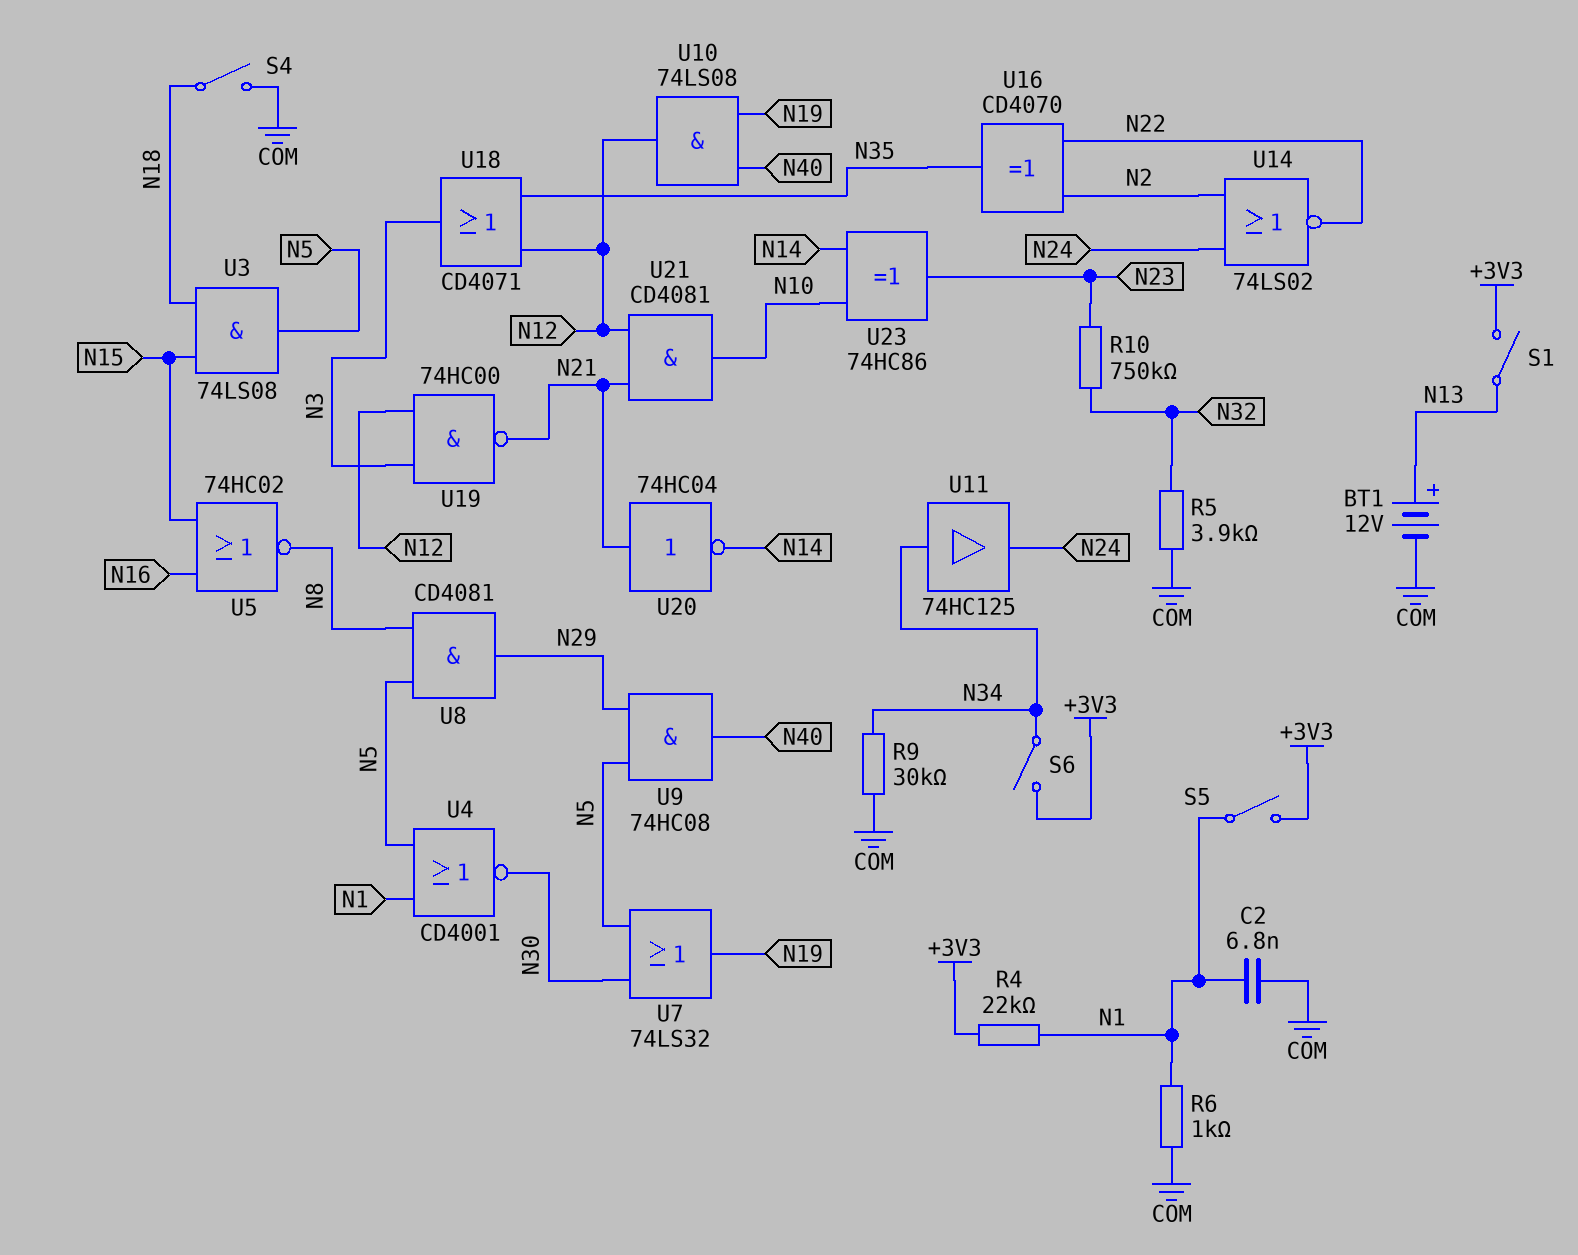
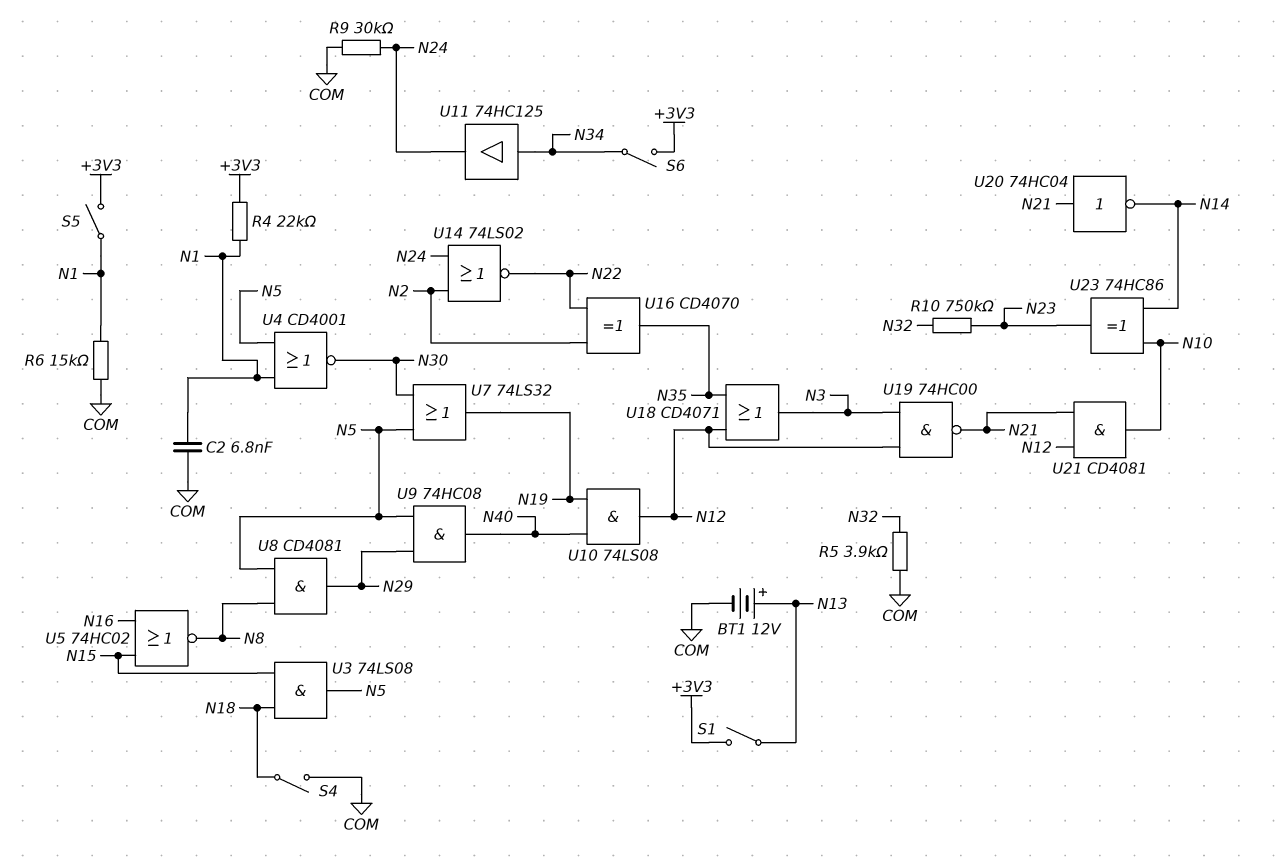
R6: 1k (COM, N1) -> 15k (COM, N1)
R9: 30k (COM, N34) -> 30k (COM, N24)

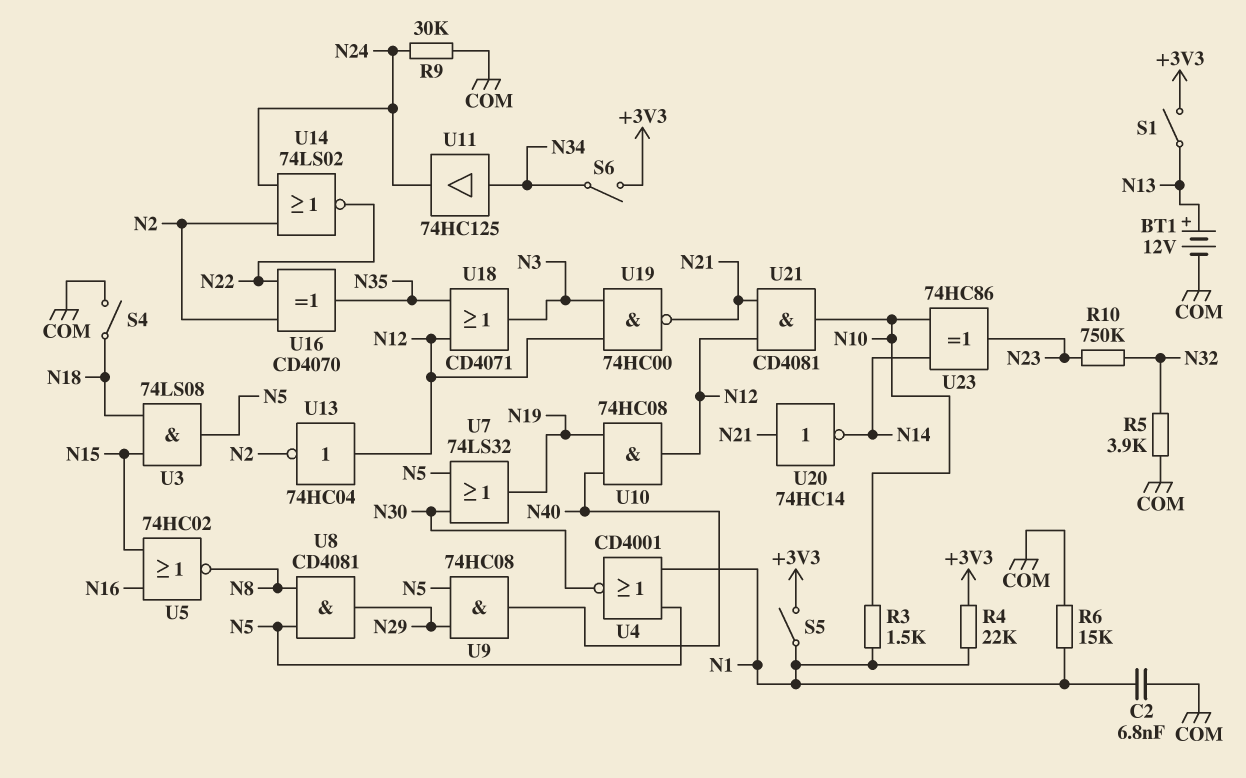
R3: none -> 1.5k (N1, N10)
U10: AND 74LS08 (in N19, in N40, out N12) -> AND 74HC08 (in N19, in N40, out N12)
U13: none -> NOT 74HC04 (in N12, out N2)
U20: NOT 74HC04 (in N21, out N14) -> NOT 74HC14 (in N21, out N14)

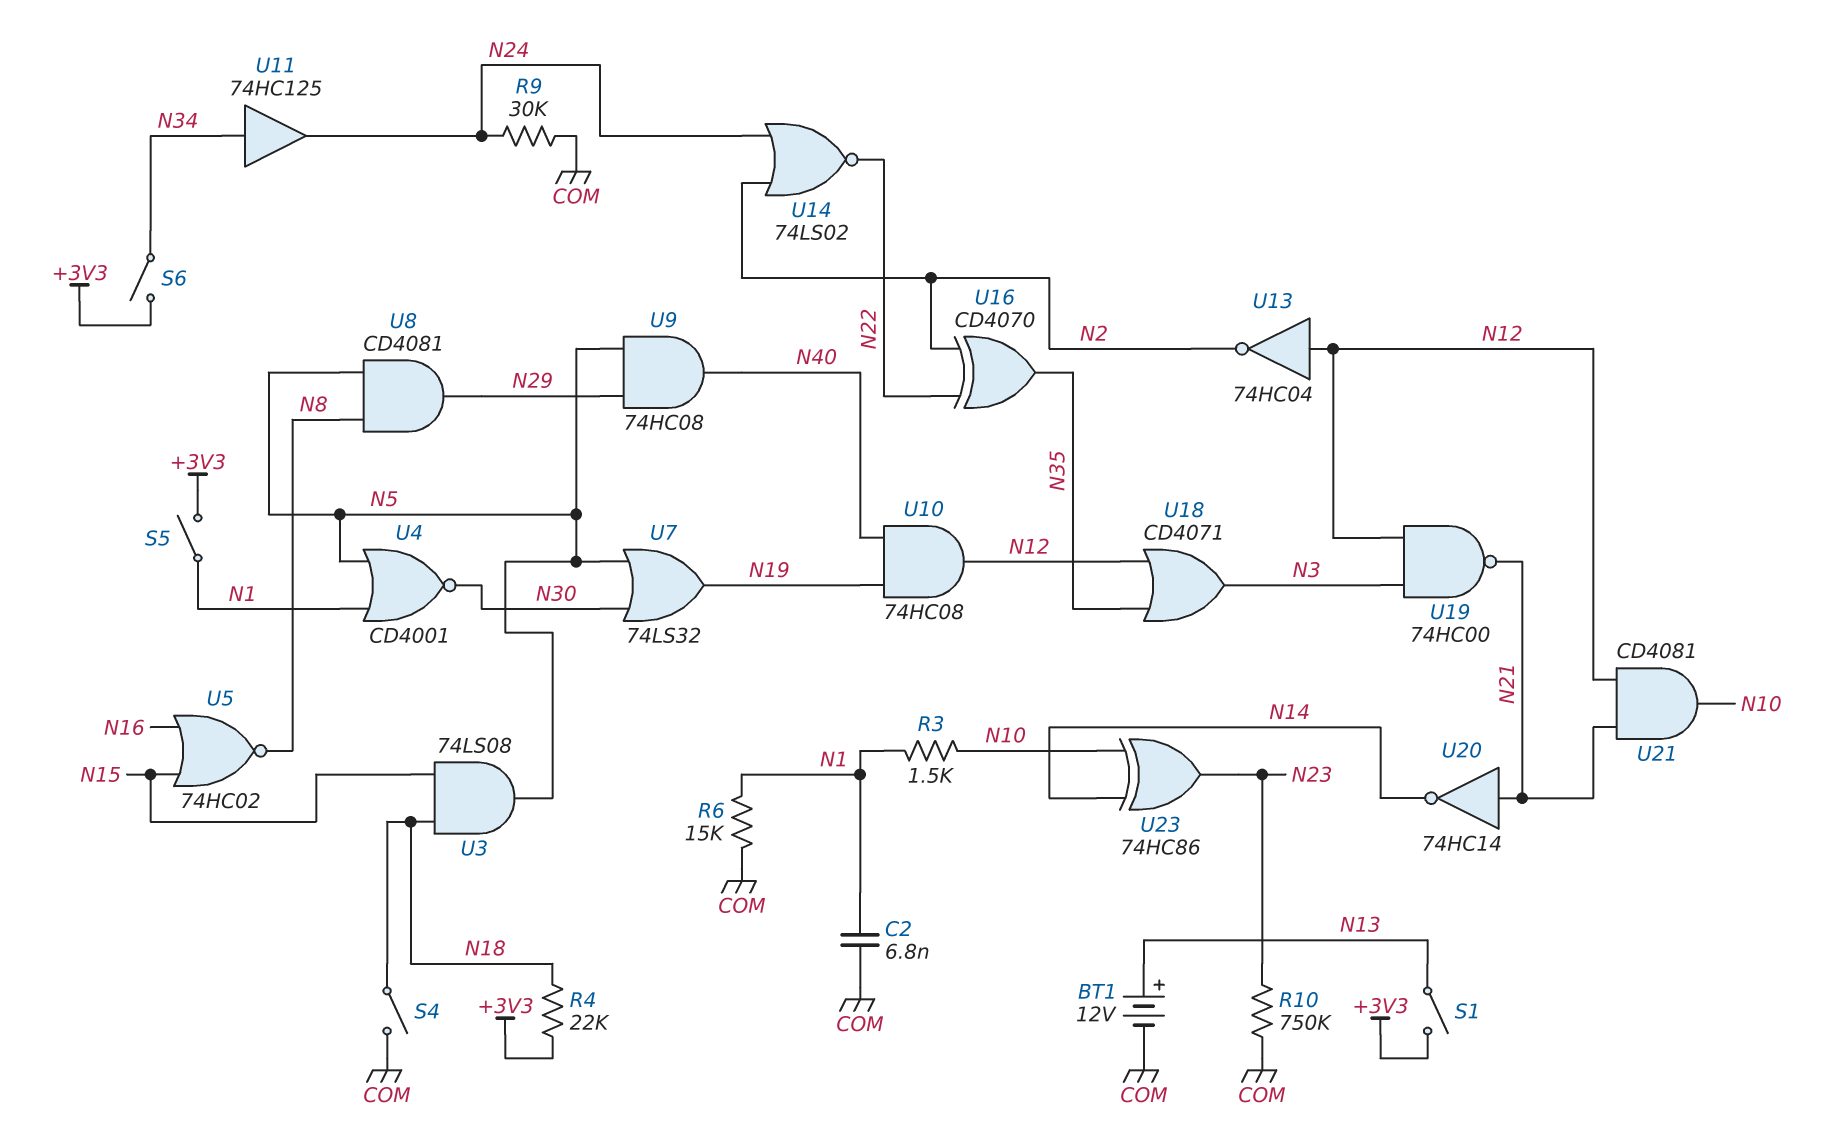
R4: 22k (+3V3, N1) -> 22k (+3V3, N18)
R5: 3.9k (COM, N32) -> none
R10: 750k (N23, N32) -> 750k (COM, N23)

